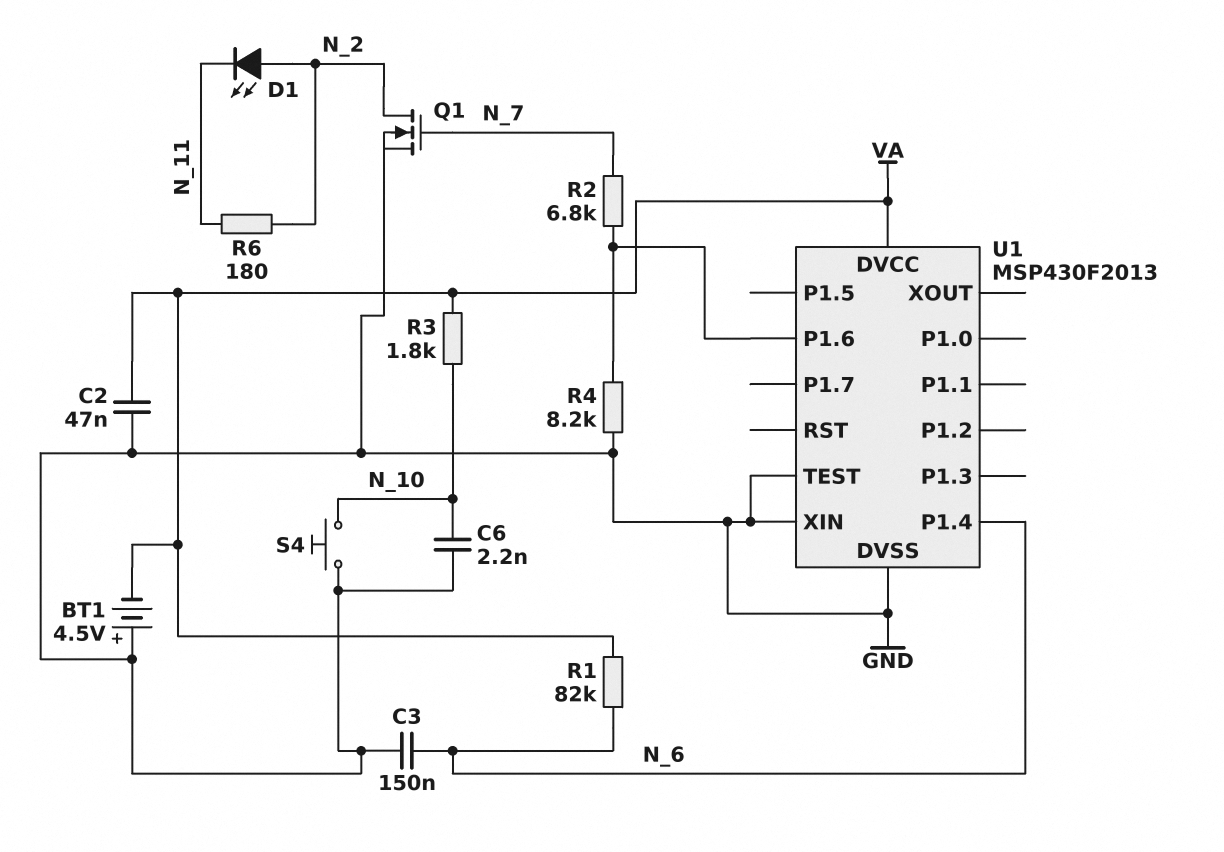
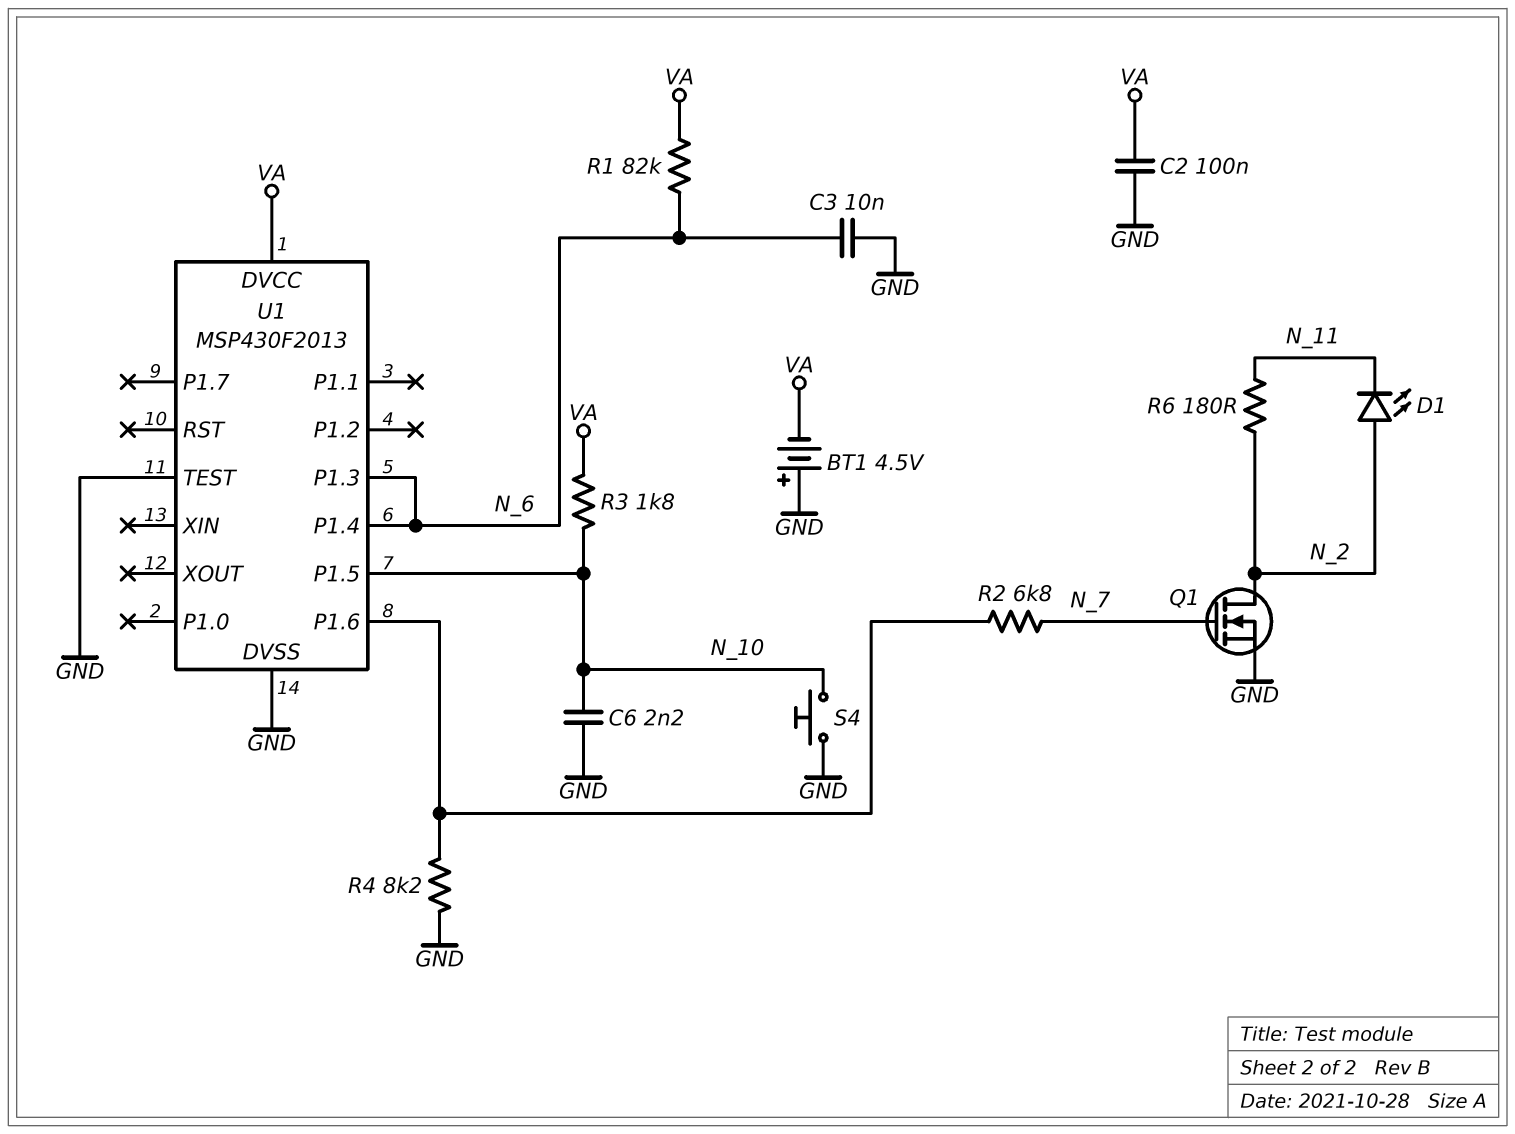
C2: 47nF (GND, VA) -> 100nF (GND, VA)
C3: 150nF (GND, N_6) -> 10nF (GND, N_6)
U1 pin P1.3: none -> N_6
U1 pin P1.5: none -> N_10
U1 pin XIN: GND -> none

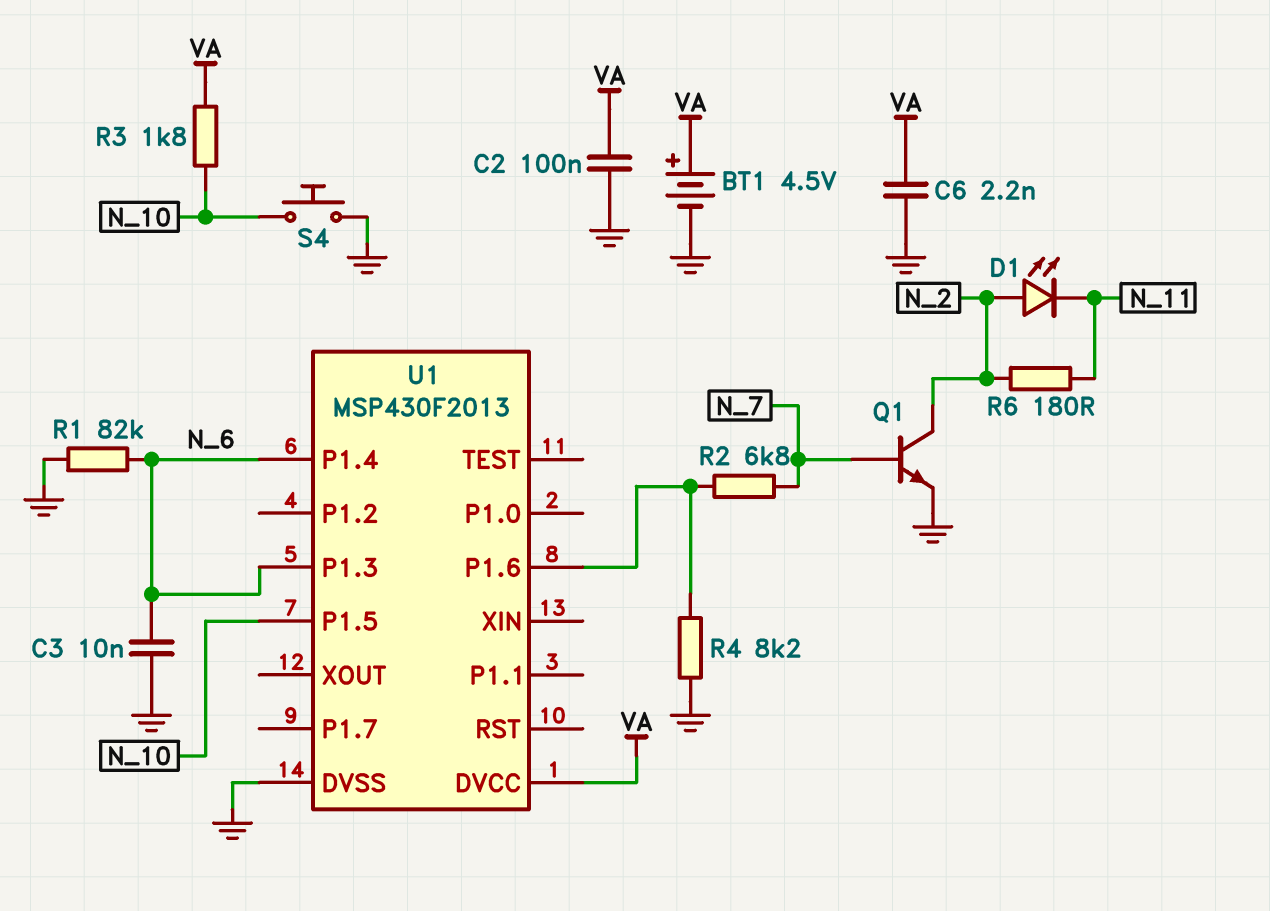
BT1: 4.5V (plus GND, minus VA) -> 4.5V (plus VA, minus GND)
C6: 2.2nF (GND, N_10) -> 2.2nF (GND, VA)
Q1: NMOS (G N_7, D N_2, S GND) -> NPN (B N_7, C N_2, E GND)
R1: 82k (N_6, VA) -> 82k (GND, N_6)
U1 pin TEST: GND -> none

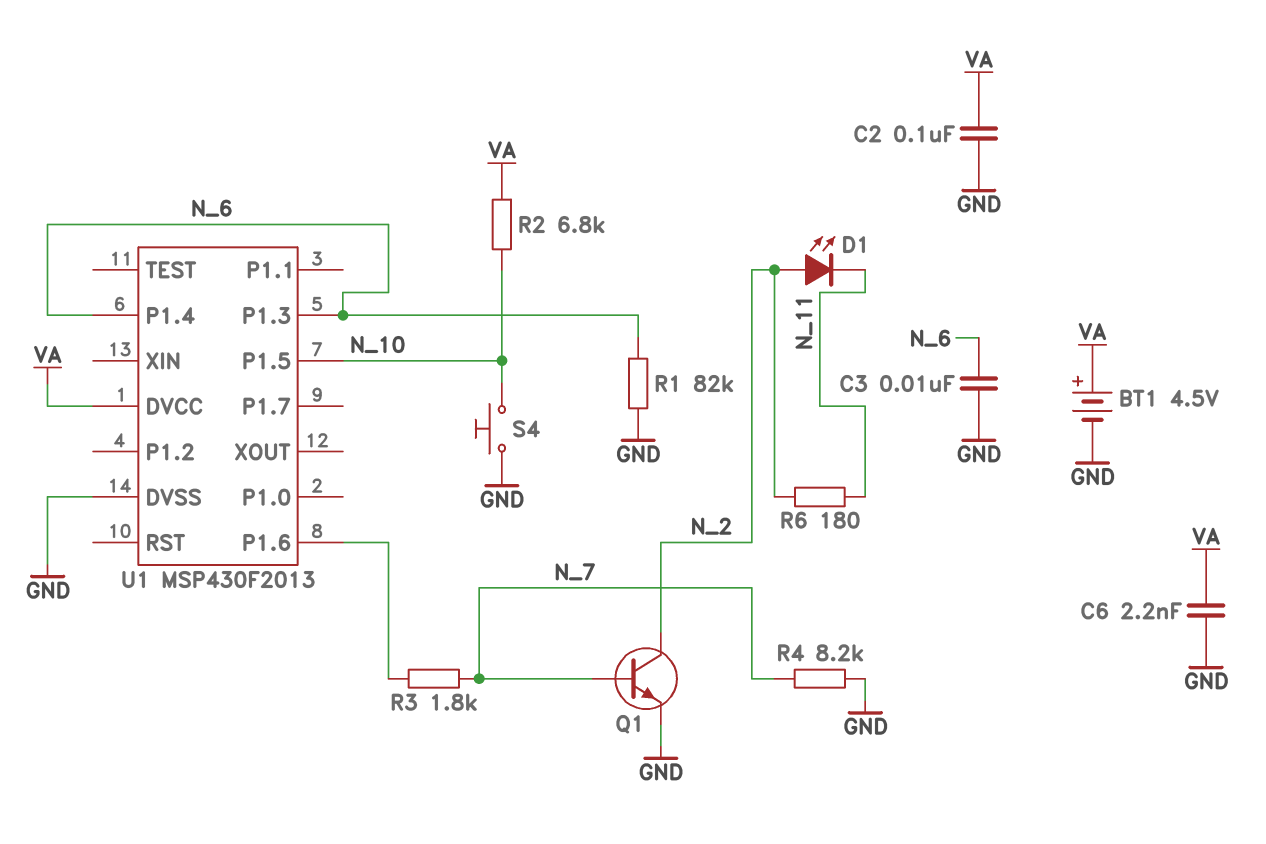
R2: 6.8k (N_7, U1/P1.6) -> 6.8k (N_10, VA)
R3: 1.8k (N_10, VA) -> 1.8k (N_7, U1/P1.6)
R4: 8.2k (GND, U1/P1.6) -> 8.2k (GND, N_7)

